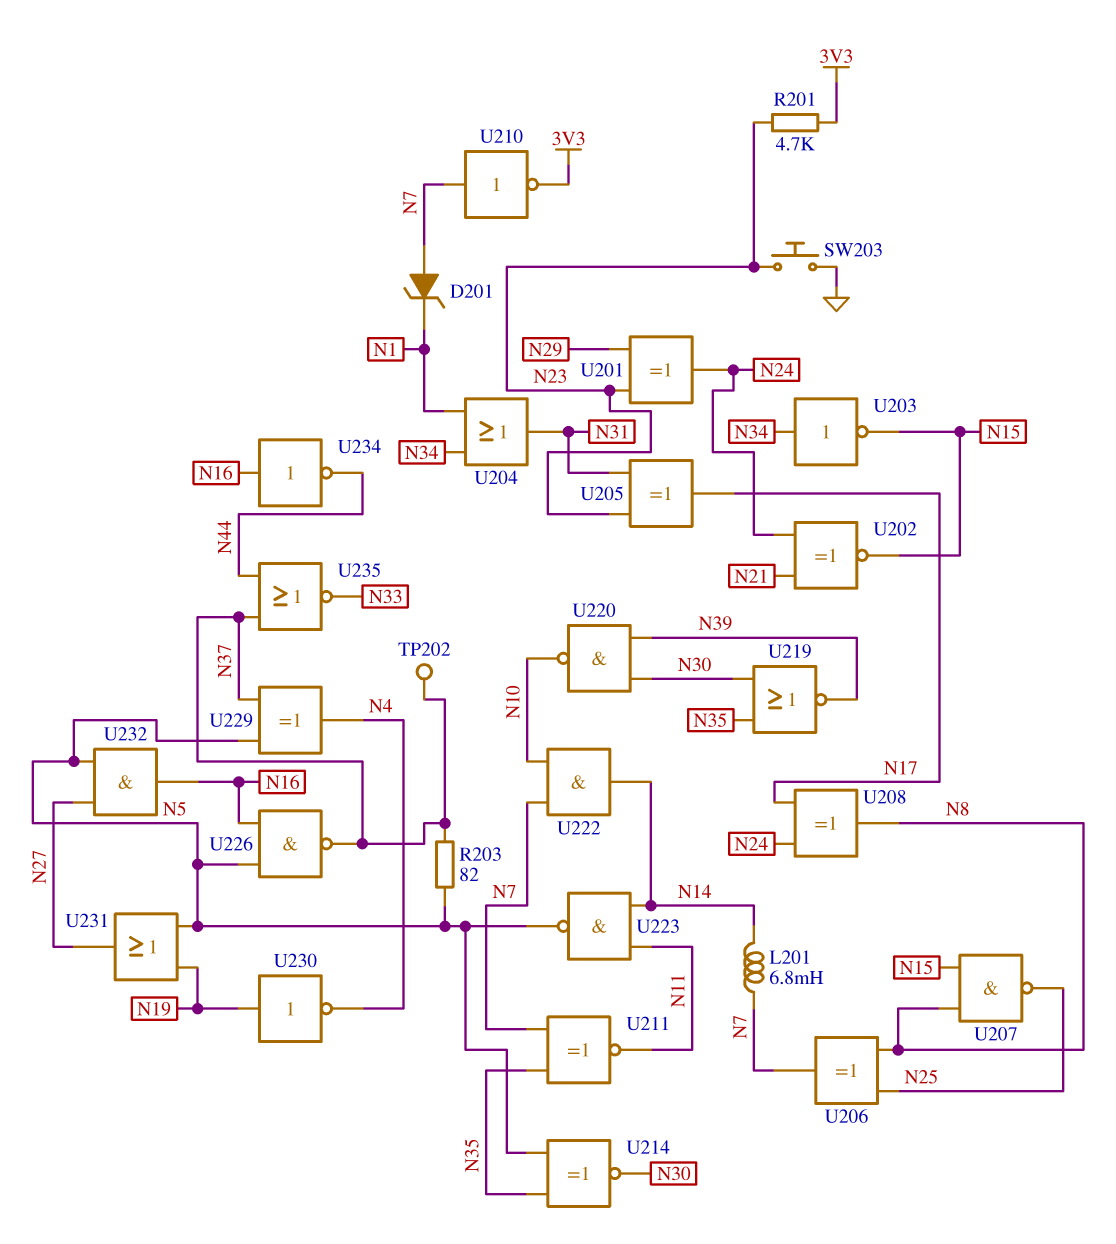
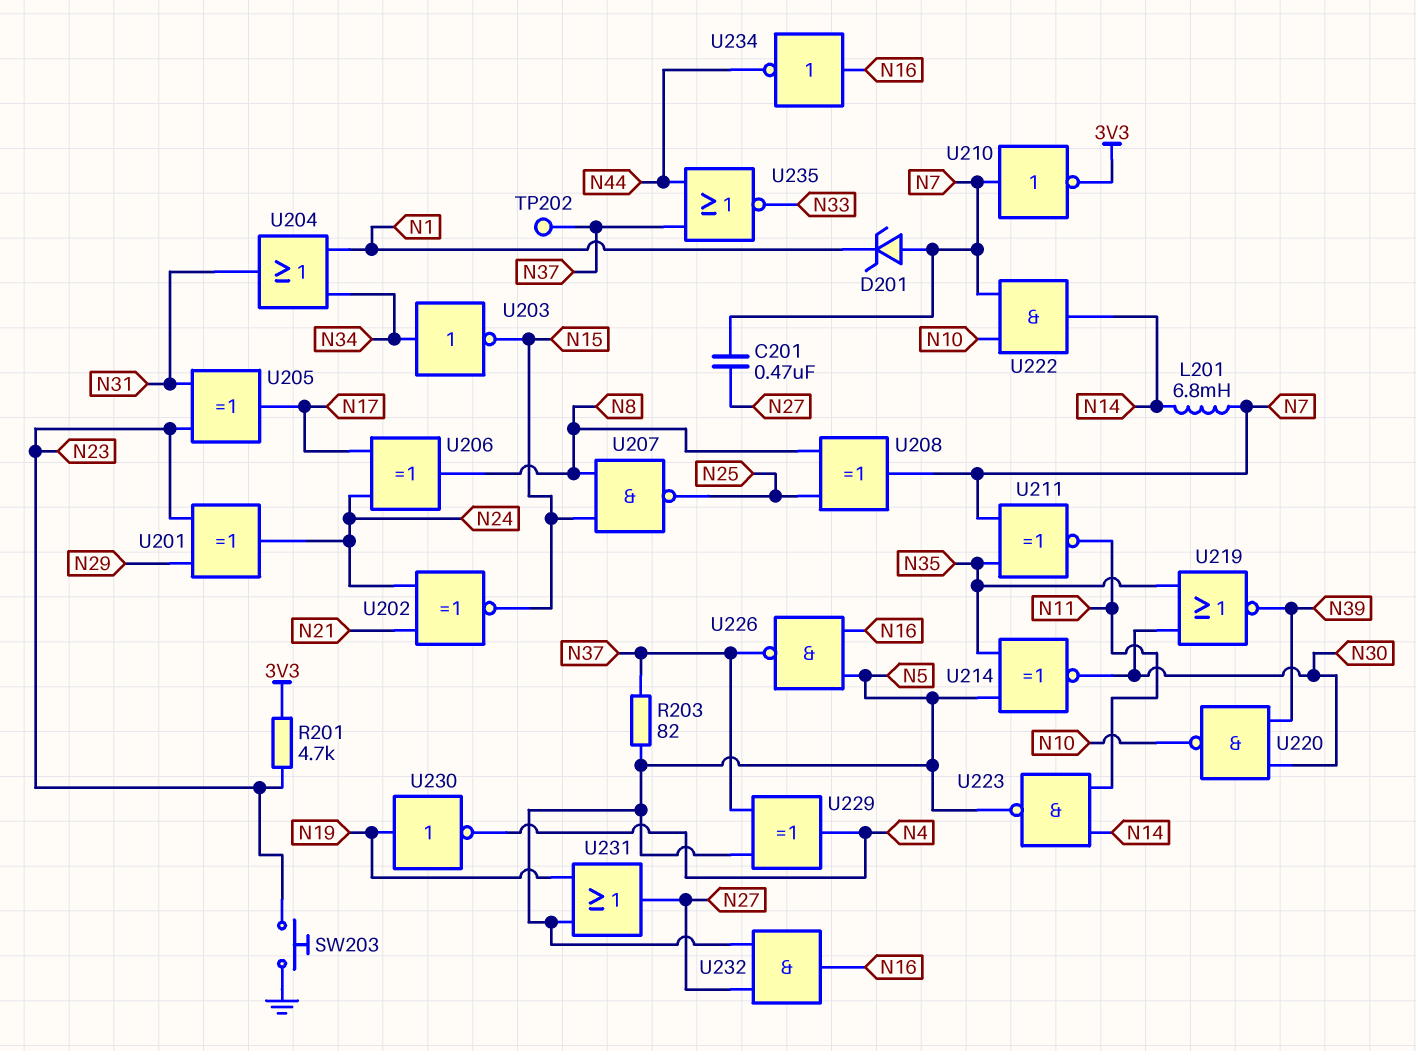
C201: none -> 470nF (N7, N27)
U206: XOR (in N8, in N25, out N7) -> XOR (in N17, in N24, out N8)
U208: XOR (in N17, in N24, out N8) -> XOR (in N8, in N25, out N7)

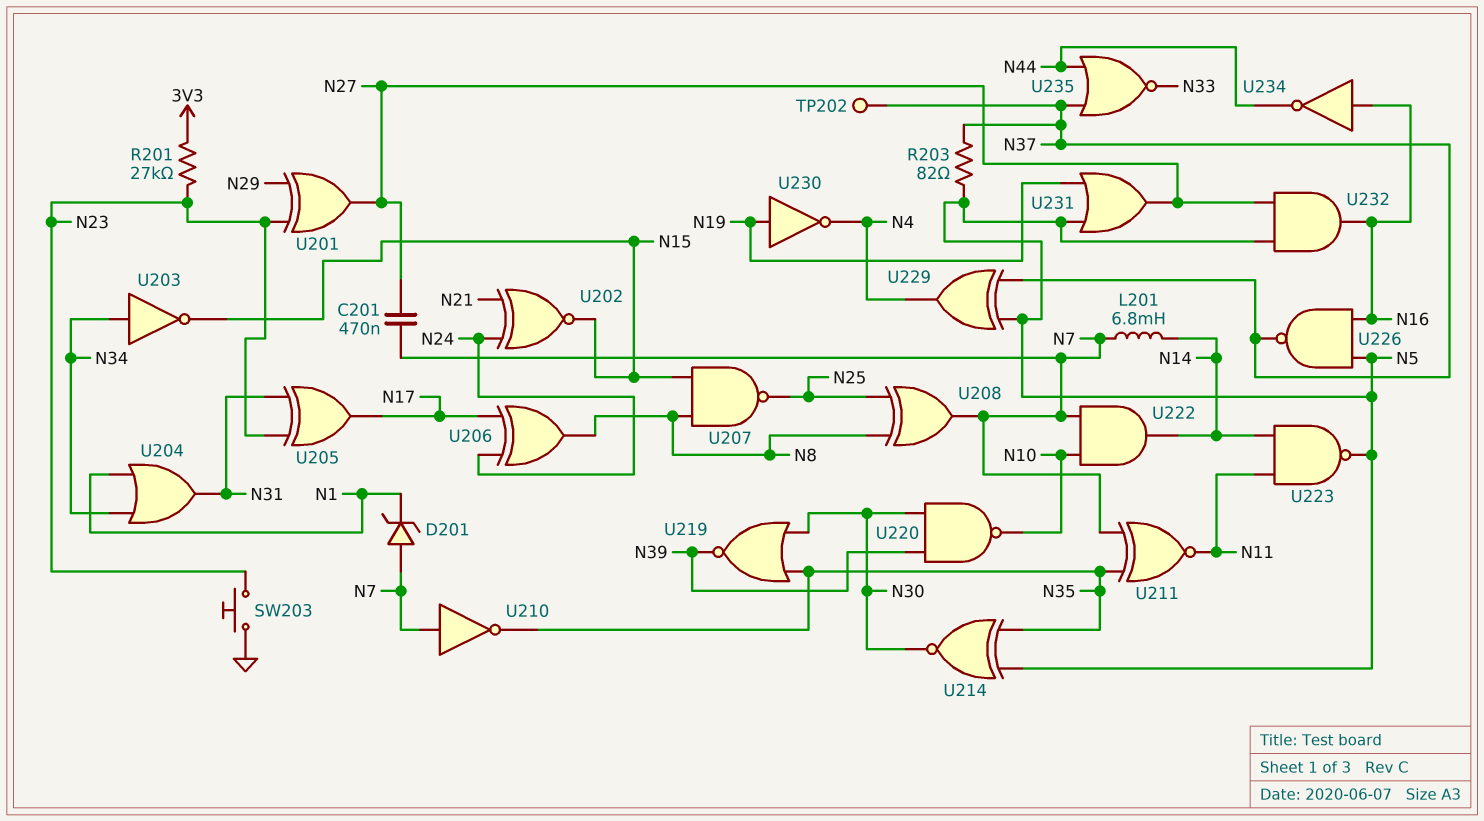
R201: 4.7k (3V3, N23) -> 27k (3V3, N23)
U201: XOR (in N23, in N29, out N24) -> XOR (in N23, in N29, out N27)
U210: NOT (in N7, out 3V3) -> NOT (in N7, out N35)

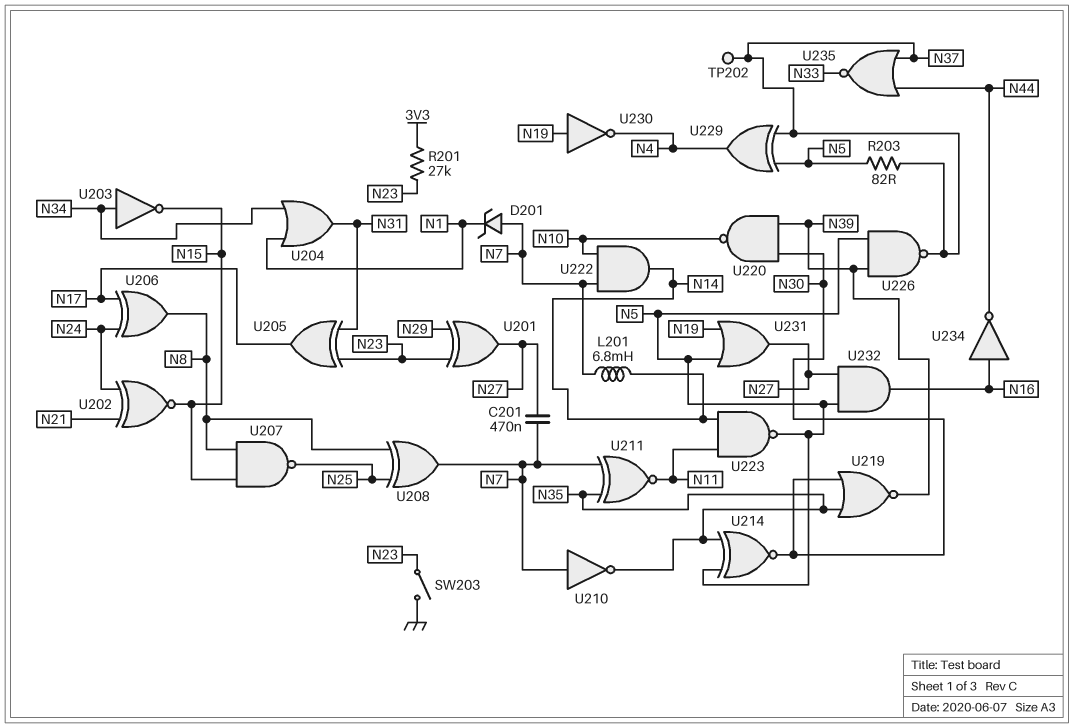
SW203: button (GND, N23) -> switch (GND, N23)
U226: NAND (in N5, in N16, out N37) -> NAND (in N5, in N39, out N37)

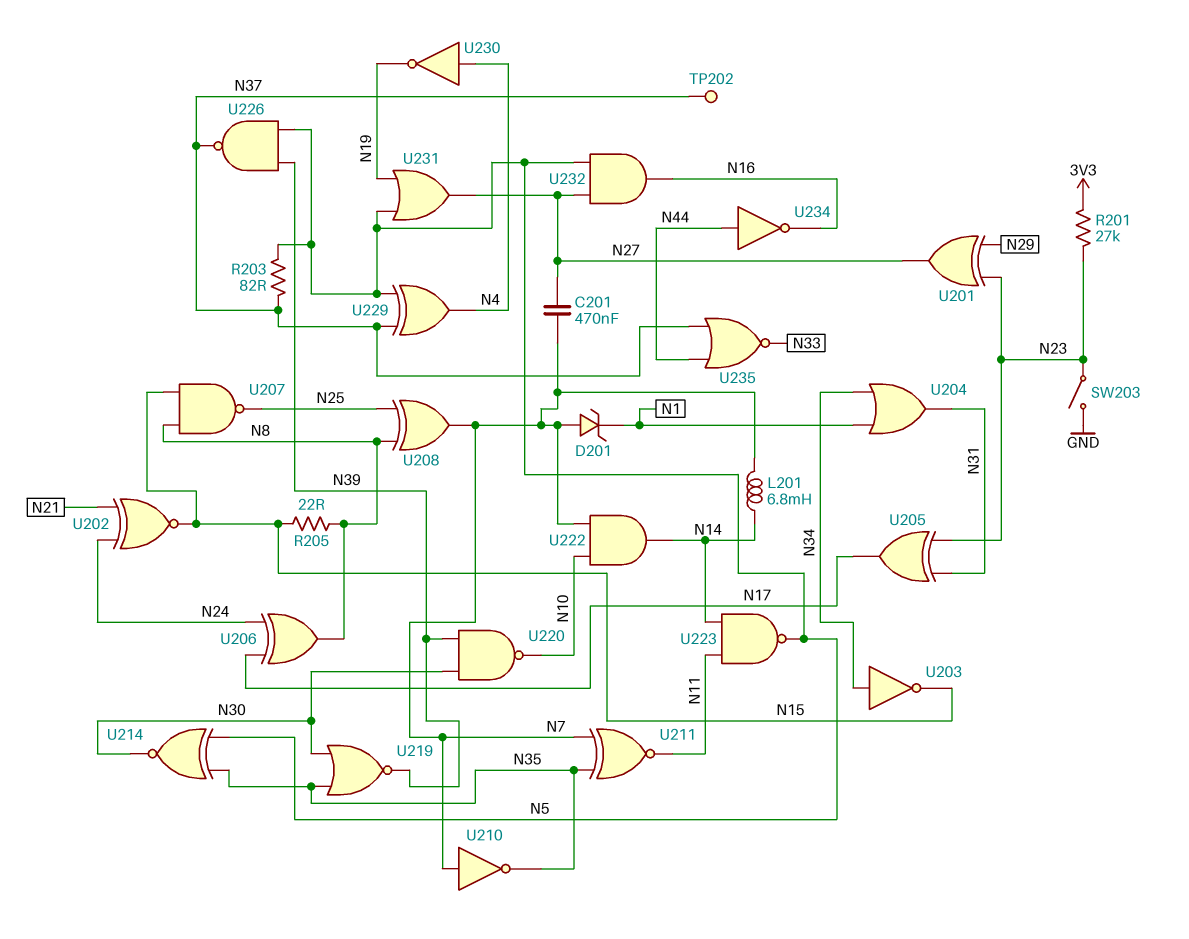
R205: none -> 22 (N8, N15)
U230: NOT (in N19, out N4) -> NOT (in N4, out N19)
U234: NOT (in N16, out N44) -> NOT (in N44, out N16)

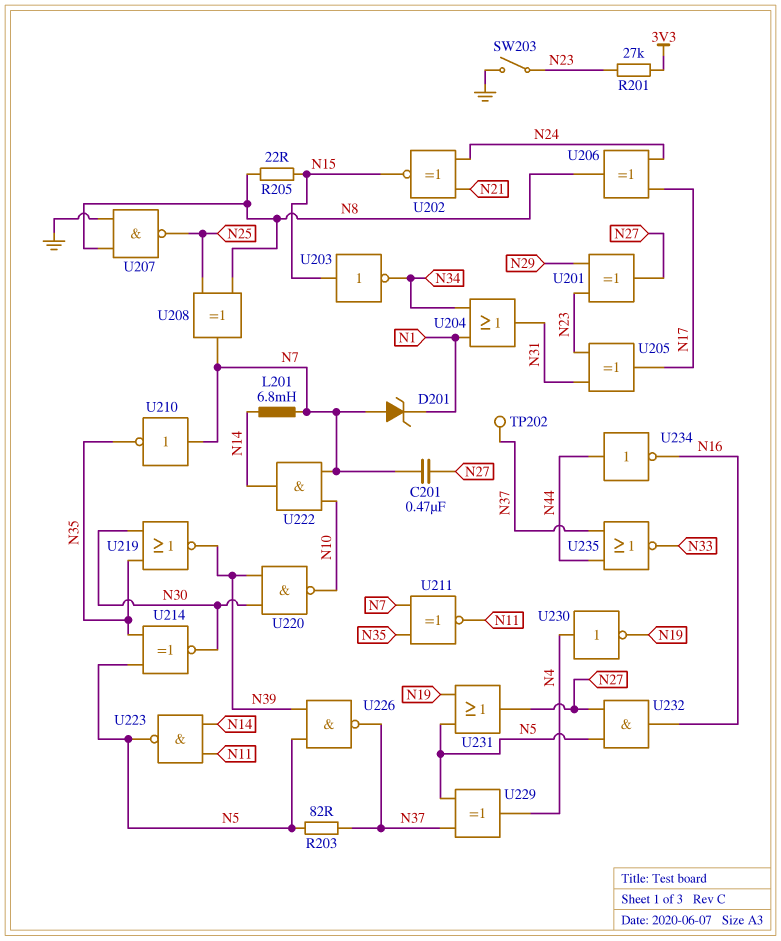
U203: NOT (in N34, out N15) -> NOT (in N15, out N34)
U207: NAND (in N8, in N15, out N25) -> NAND (in GND, in N8, out N25)

